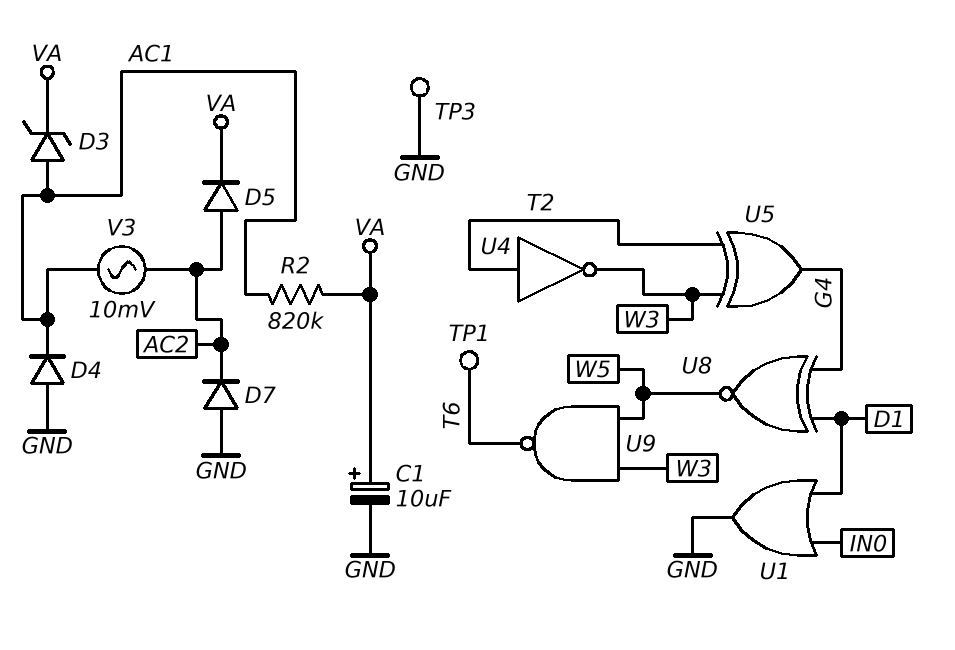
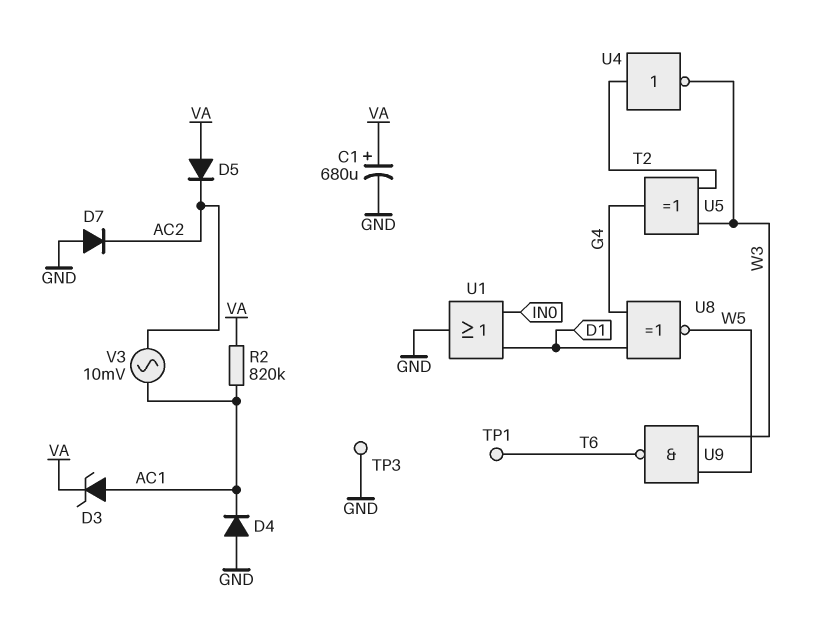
C1: 10uF (plus VA, minus GND) -> 680uF (plus VA, minus GND)
D5: diode (A AC2, K VA) -> diode (A VA, K AC2)

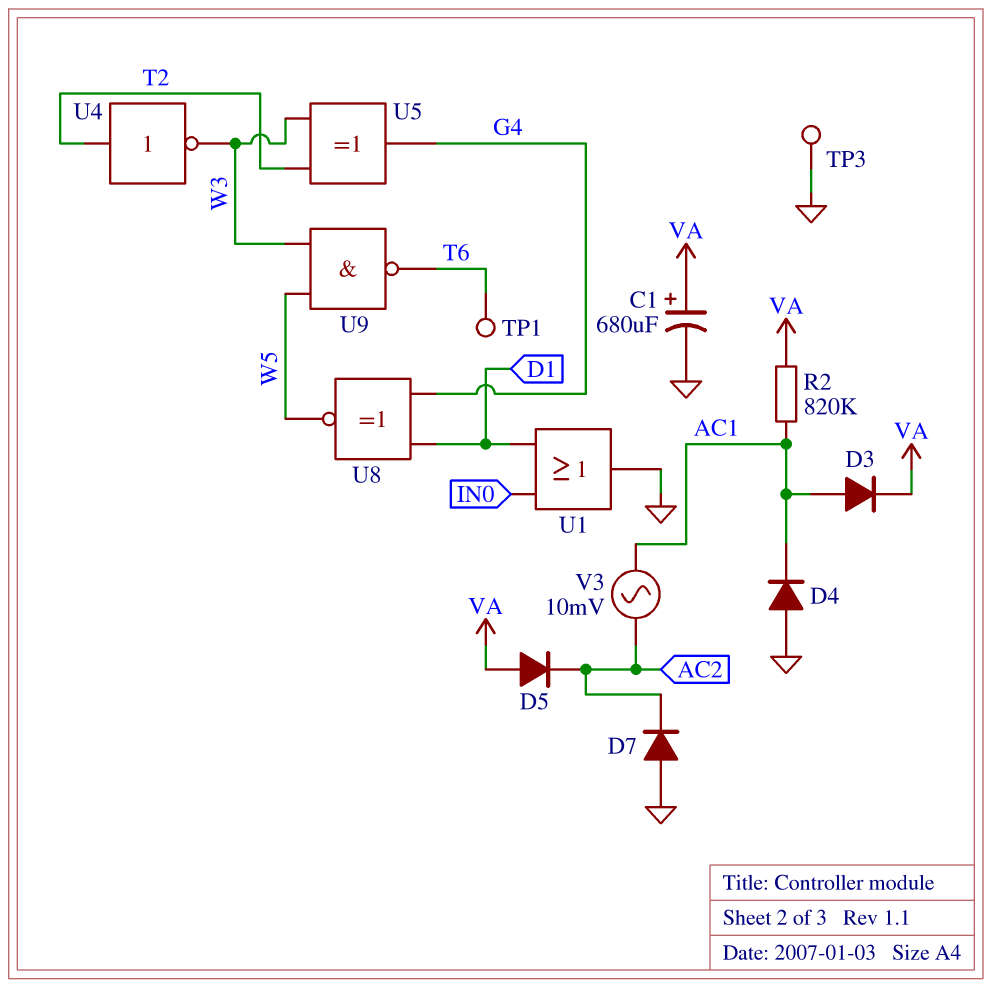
D3: zener (A AC1, K VA) -> diode (A AC1, K VA)

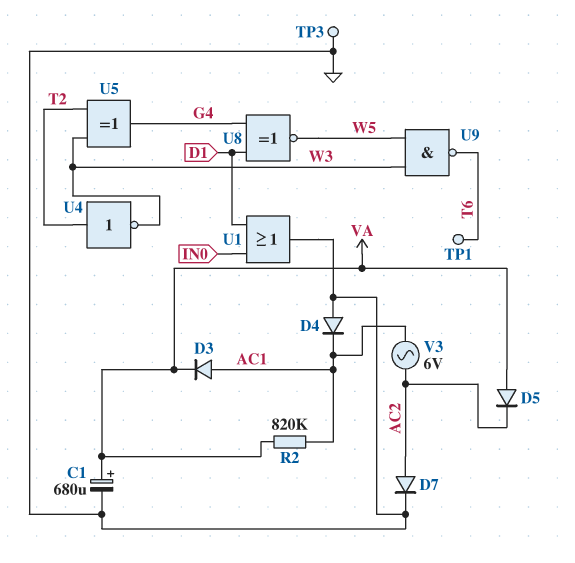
D7: diode (A GND, K AC2) -> diode (A AC2, K GND)
V3: AC 10mV (AC1, AC2) -> AC 6V (AC1, AC2)

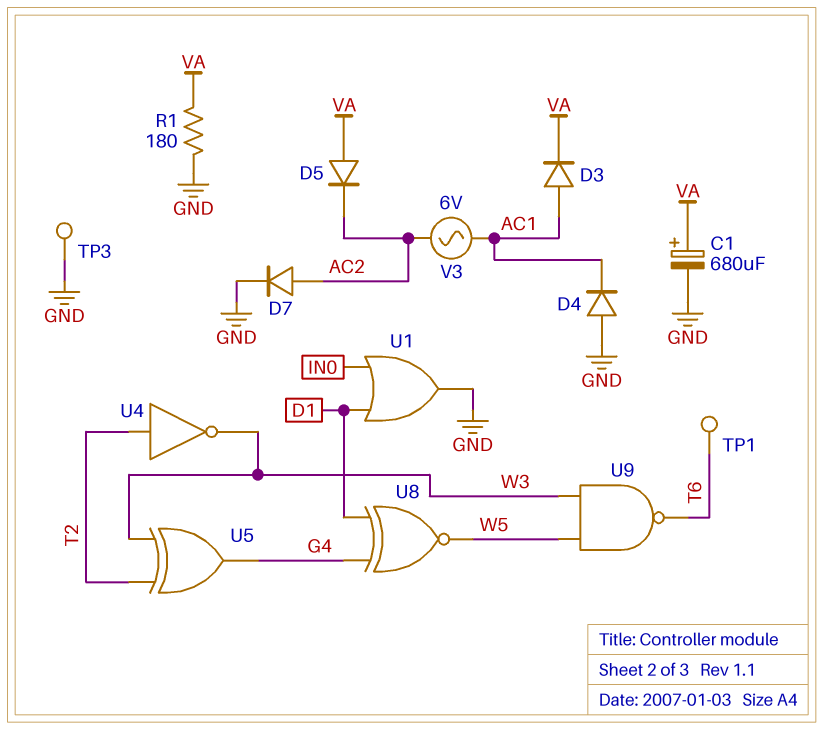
R1: none -> 180 (GND, VA)
R2: 820k (AC1, VA) -> none

